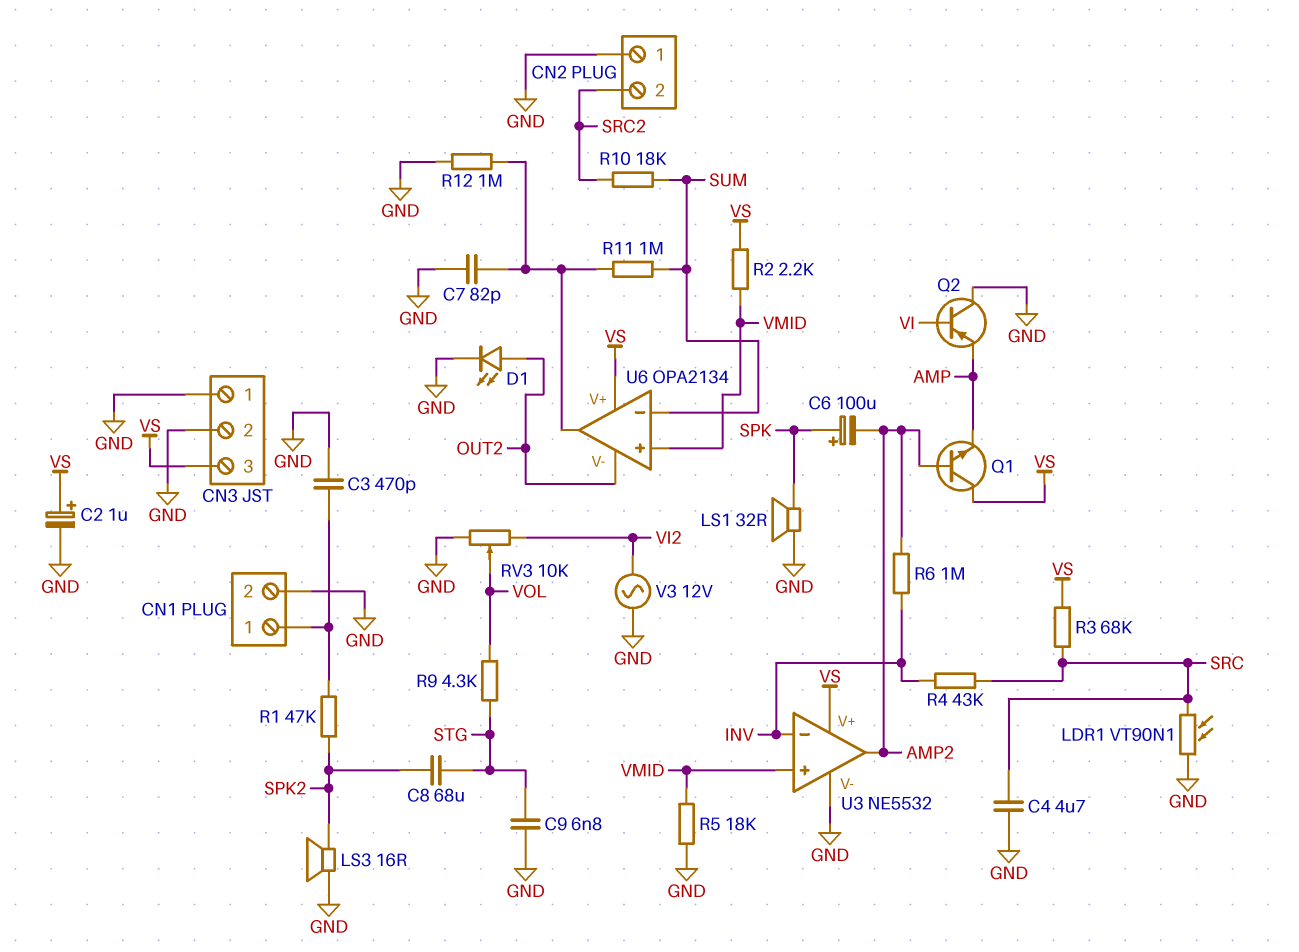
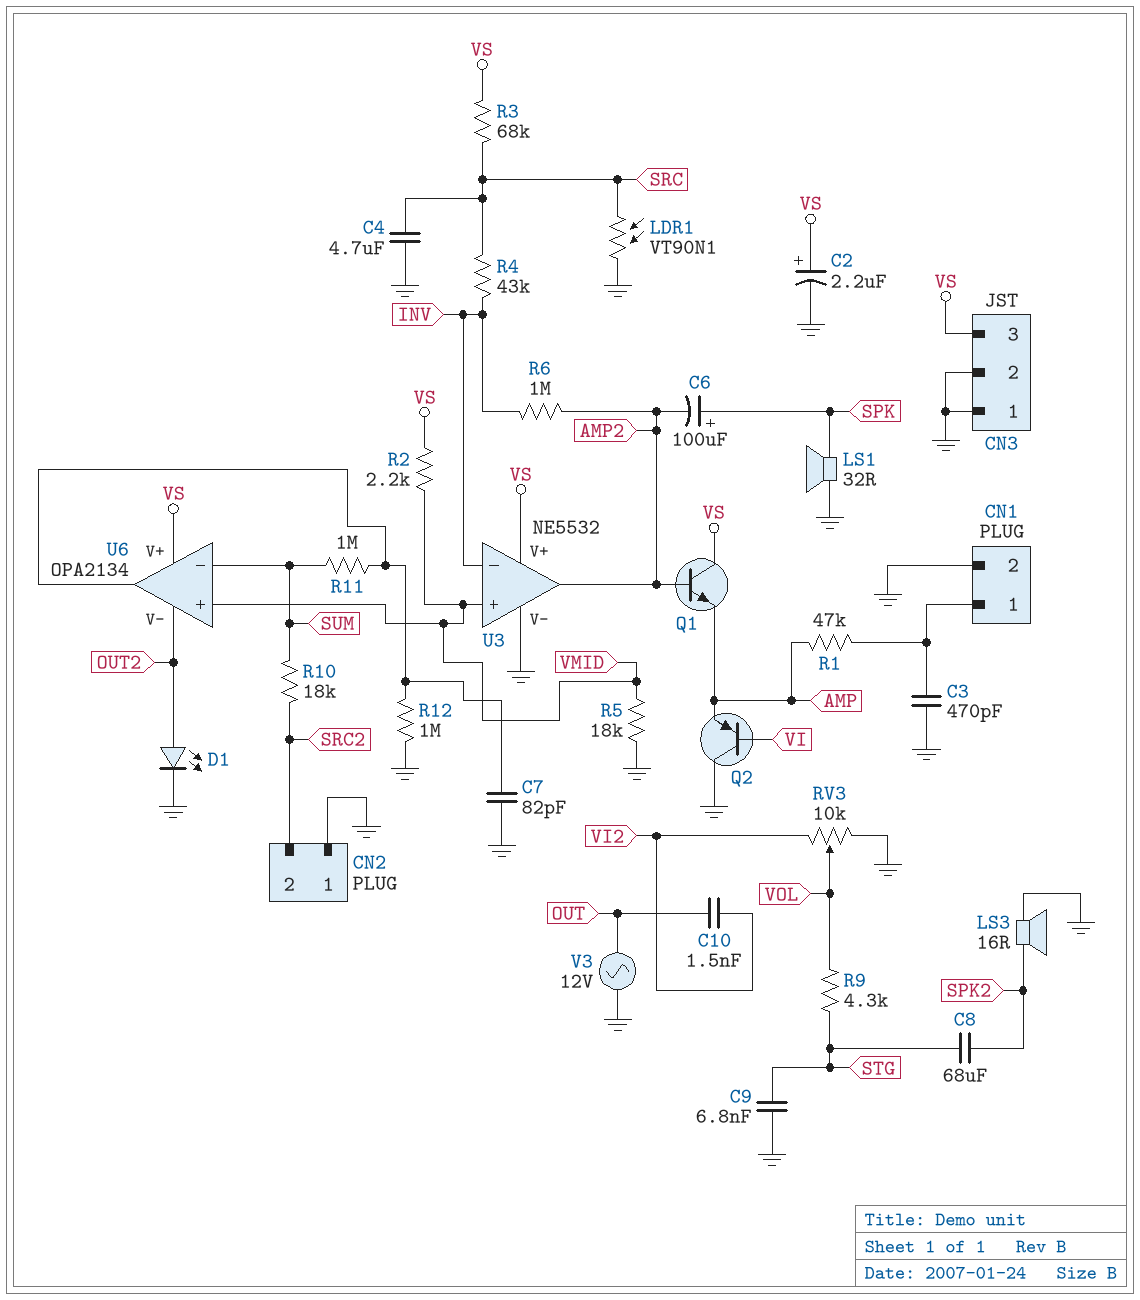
C2: 1uF (plus VS, minus GND) -> 2.2uF (plus VS, minus GND)
C10: none -> 1.5nF (OUT, VI2)
R1: 47k (CN1/1, SPK2) -> 47k (AMP, CN1/1)
V3: AC 12V (GND, VI2) -> AC 12V (GND, OUT)

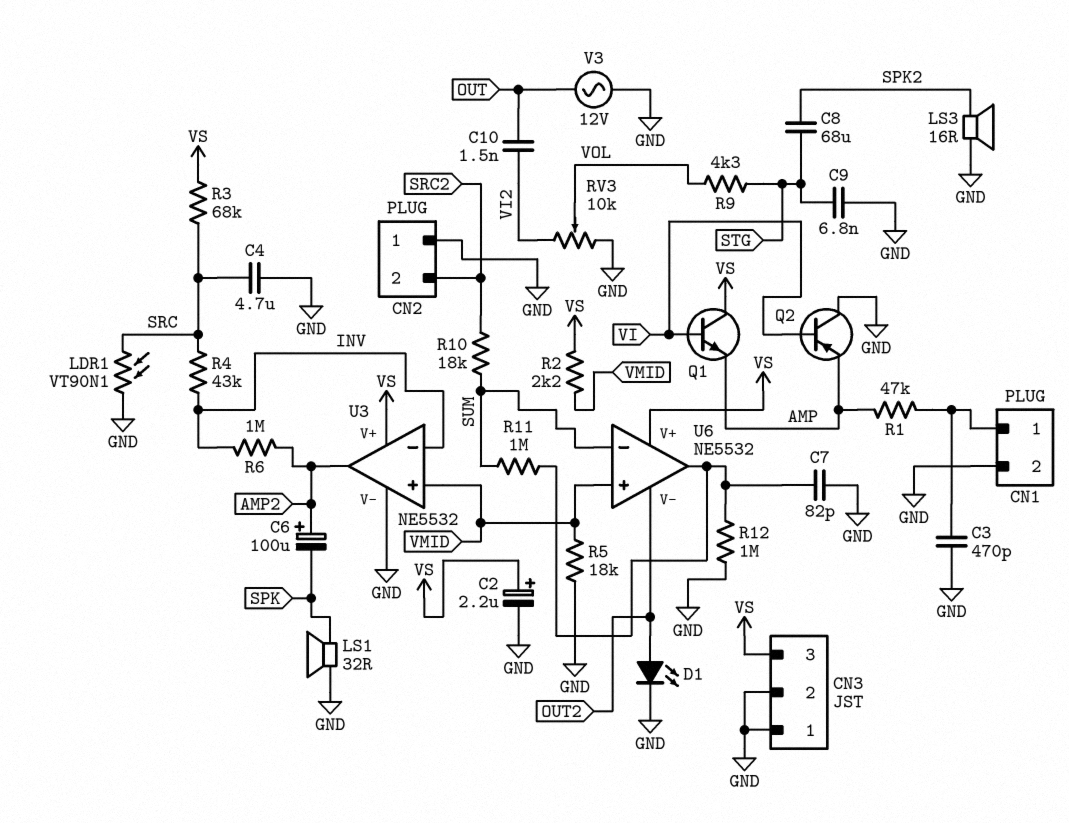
C6: 100uF (plus SPK, minus AMP2) -> 100uF (plus AMP2, minus SPK)
Q1: NPN (B AMP2, C VS, E AMP) -> NPN (B VI, C VS, E AMP)
U6: OPA2134 -> NE5532

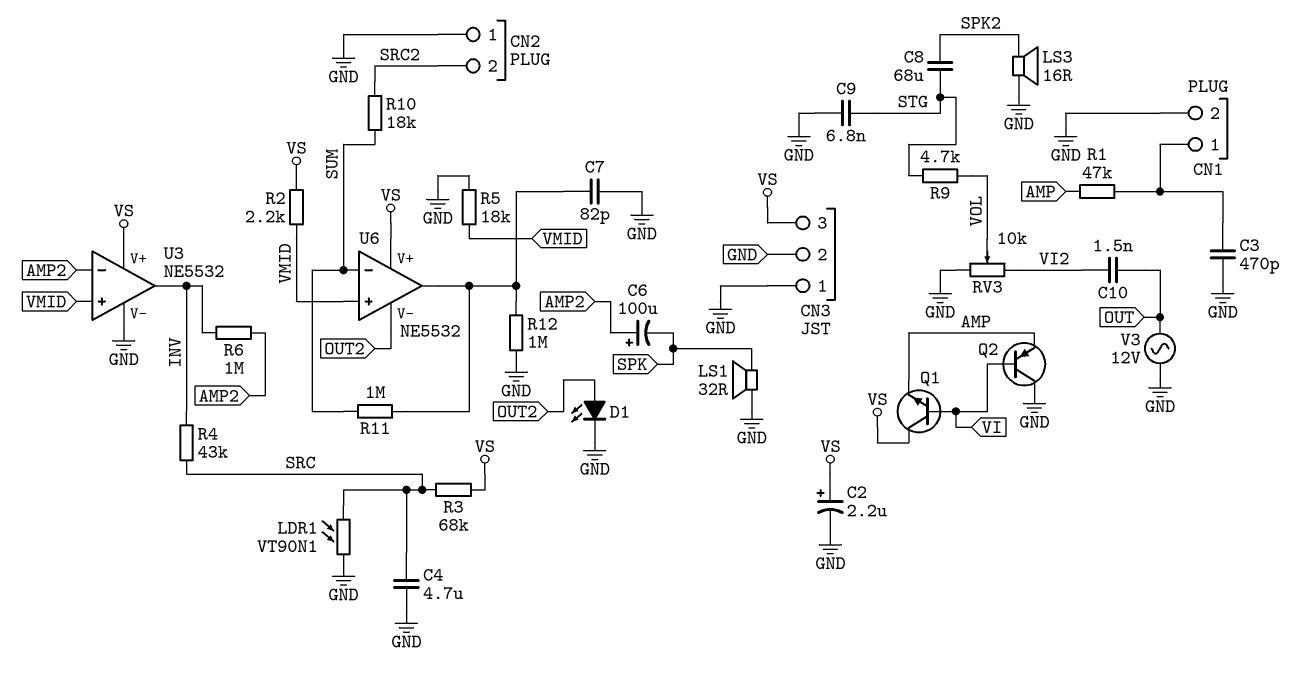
R9: 4.3k (STG, VOL) -> 4.7k (STG, VOL)
U3 pin in-: INV -> AMP2
U3 pin out: AMP2 -> INV

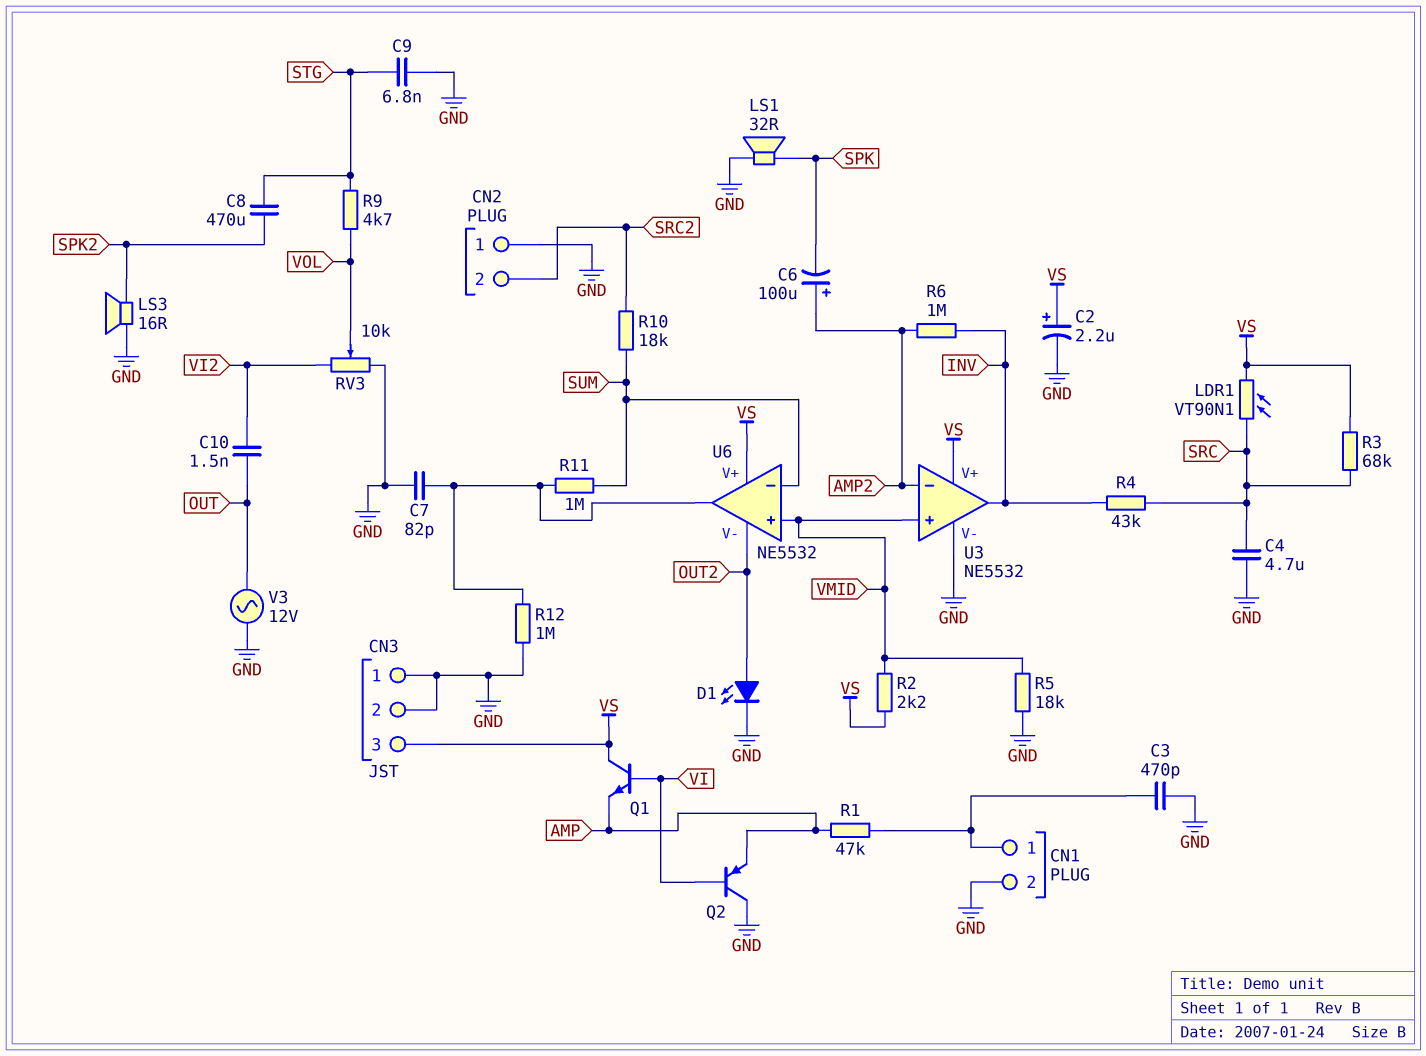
C8: 68uF (SPK2, STG) -> 470uF (SPK2, STG)
LDR1: VT90N1 (GND, SRC) -> VT90N1 (SRC, VS)

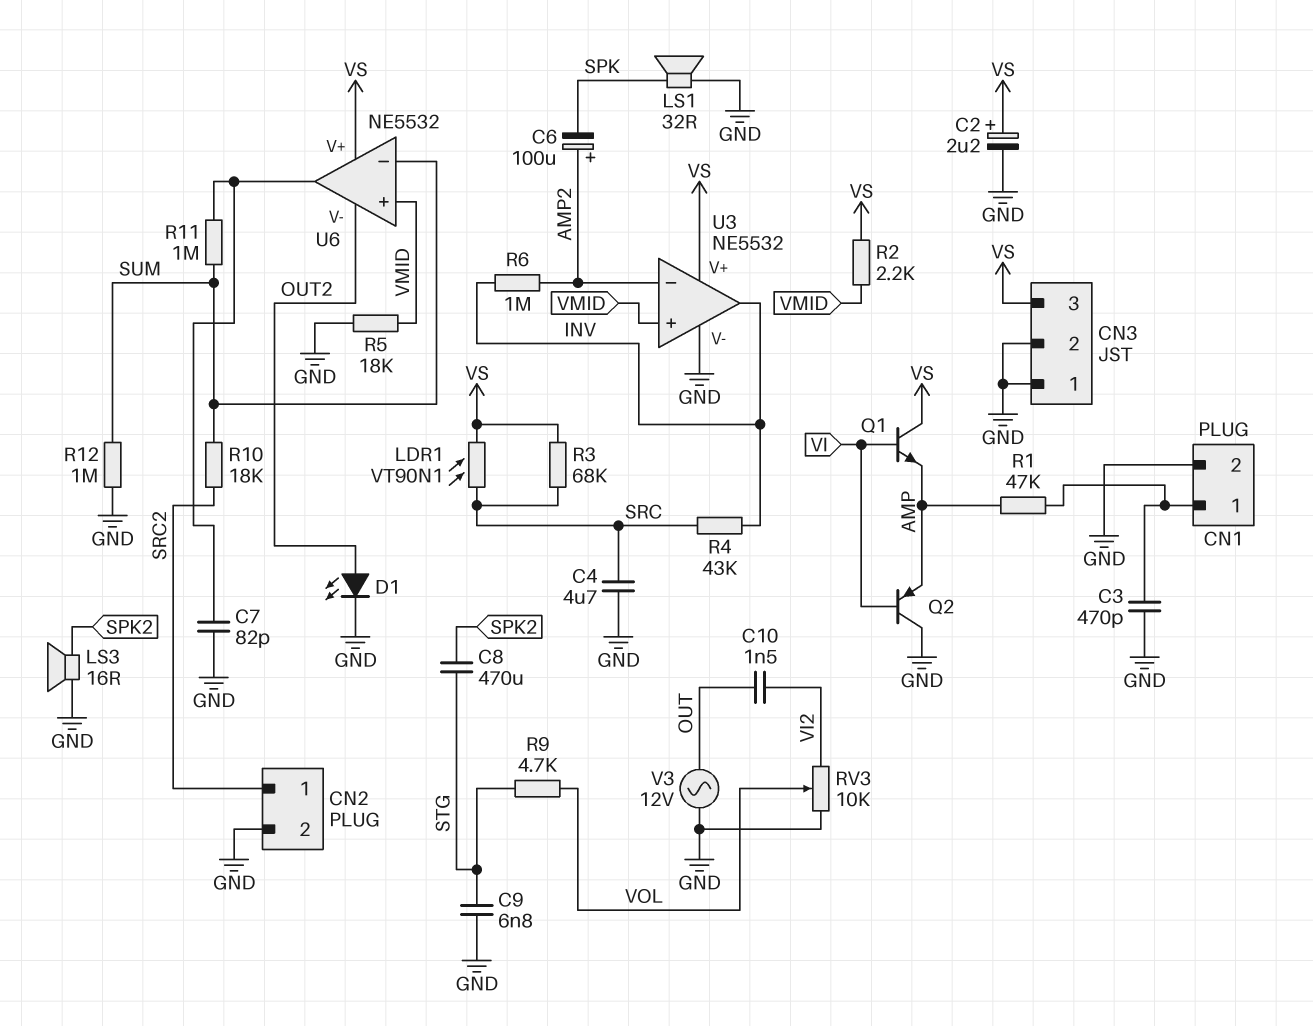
CN2 pin 1: GND -> SRC2
CN2 pin 2: SRC2 -> GND
R12: 1M (GND, U6/out) -> 1M (GND, SUM)

